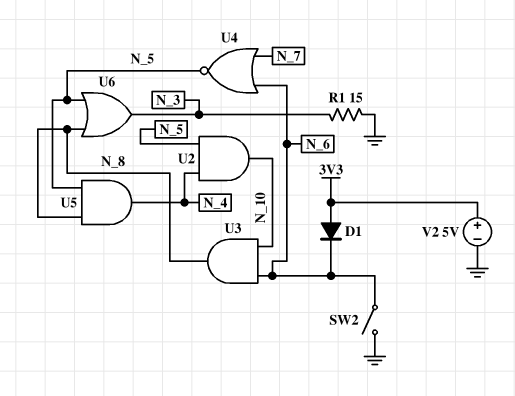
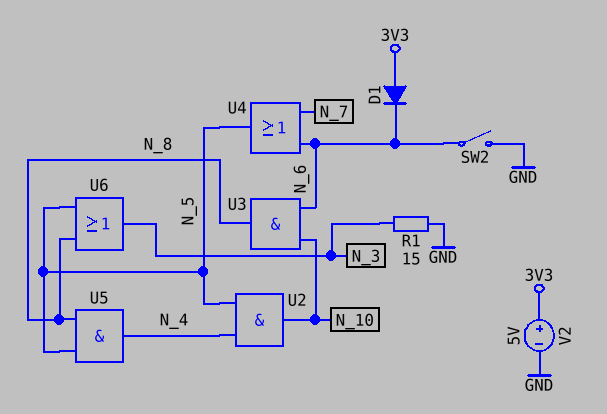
U4: NOR (in N_6, in N_7, out N_5) -> OR (in N_6, in N_7, out N_5)

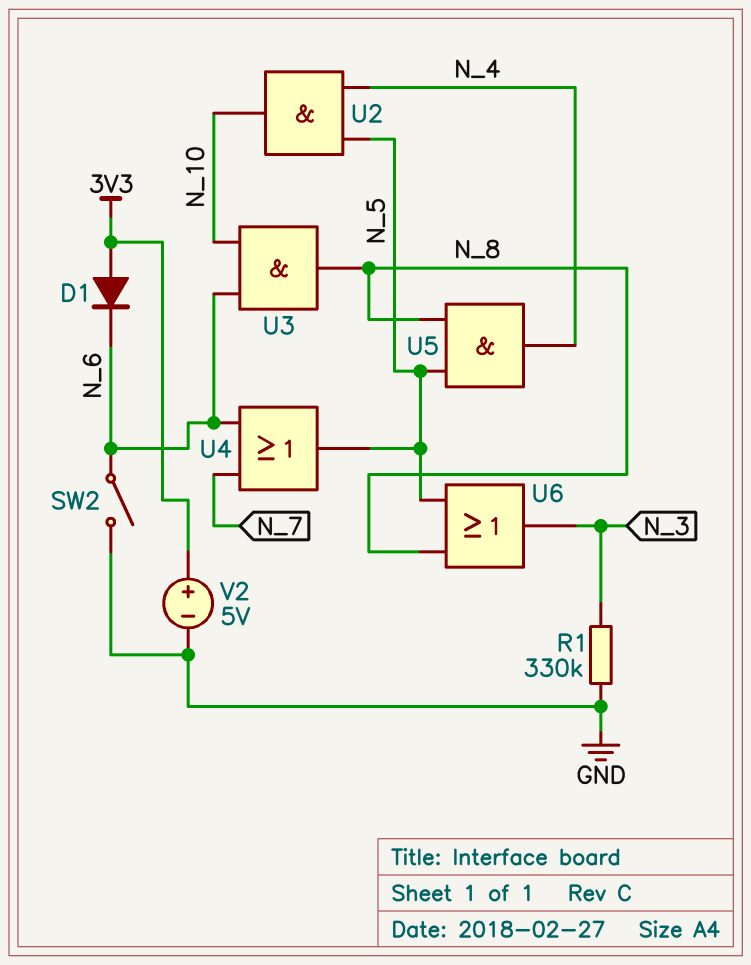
R1: 15 (GND, N_3) -> 330k (GND, N_3)

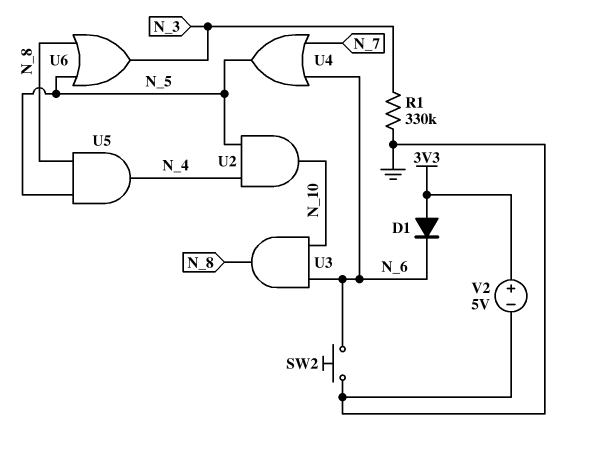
SW2: switch (GND, N_6) -> button (GND, N_6)

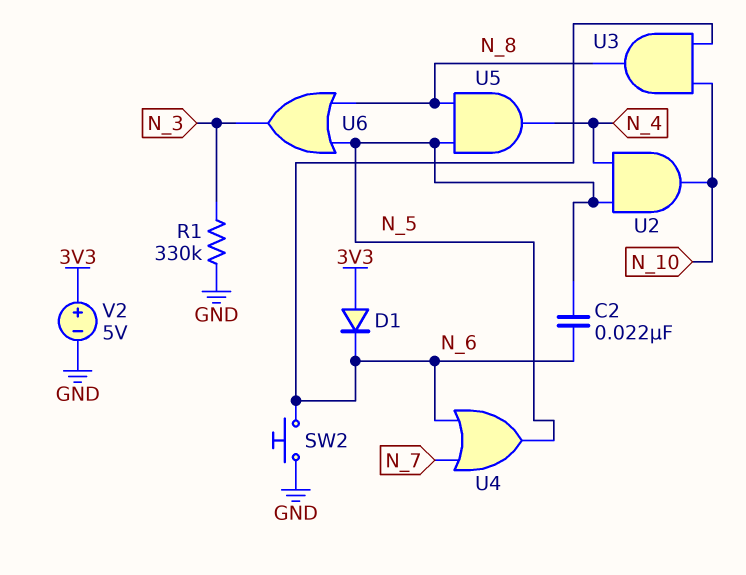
C2: none -> 22nF (N_5, N_6)

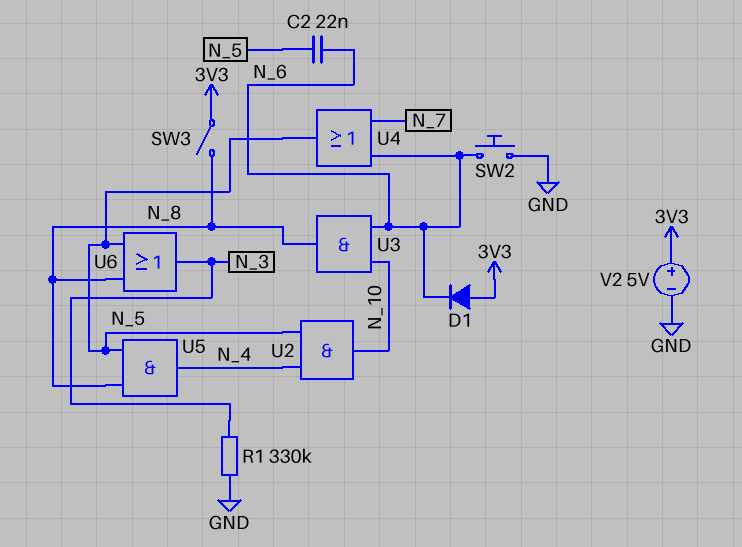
SW3: none -> switch (3V3, N_8)

